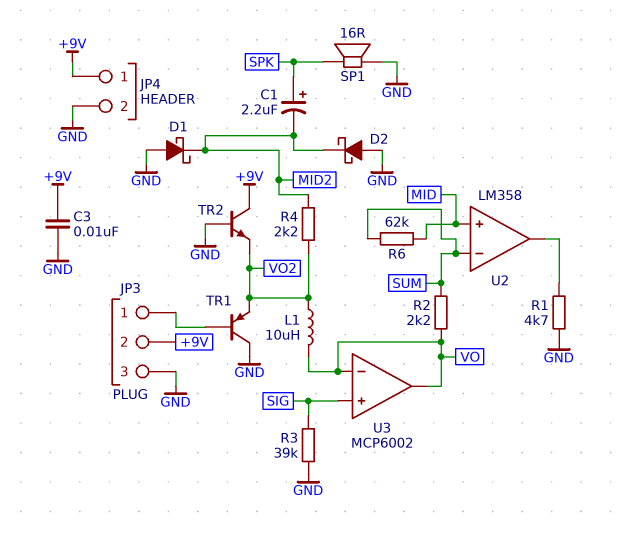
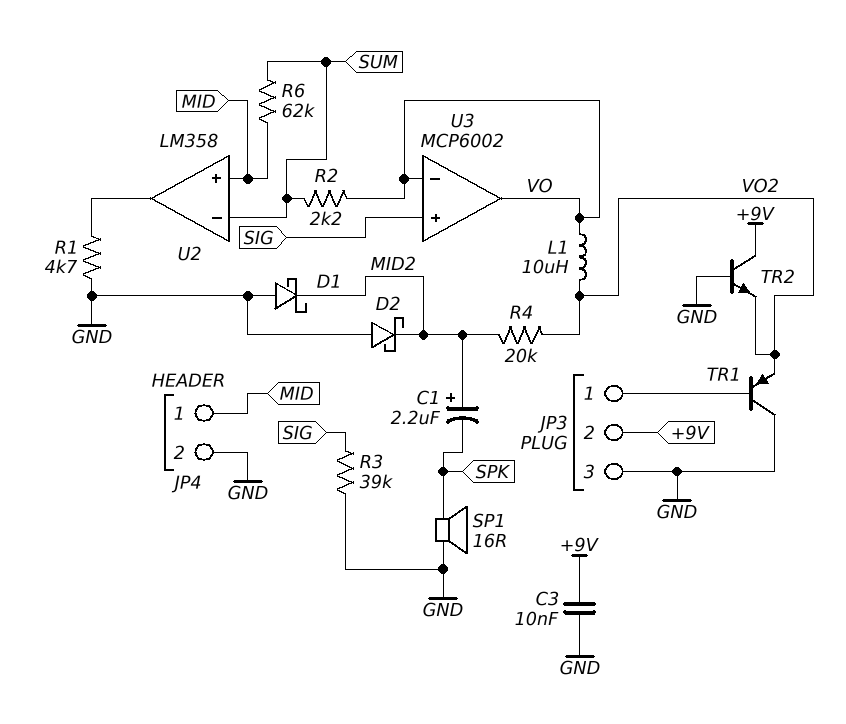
C1: 2.2uF (plus SPK, minus MID2) -> 2.2uF (plus MID2, minus SPK)
JP4 pin 1: +9V -> MID
R4: 2.2k (MID2, VO2) -> 20k (MID2, VO2)

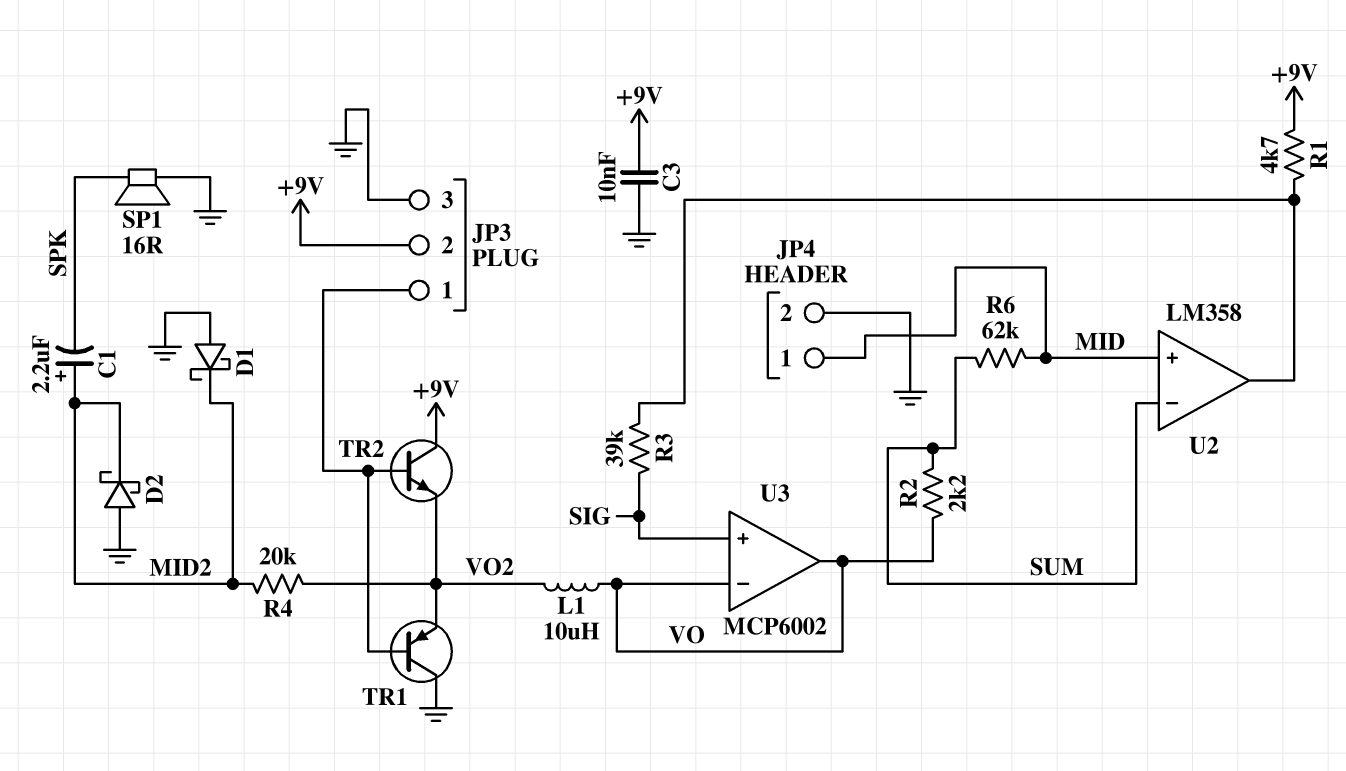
R1: 4.7k (GND, U2/out) -> 4.7k (+9V, U2/out)
R3: 39k (GND, SIG) -> 39k (SIG, U2/out)
TR2: NPN (B GND, C +9V, E VO2) -> NPN (B JP3/1, C +9V, E VO2)

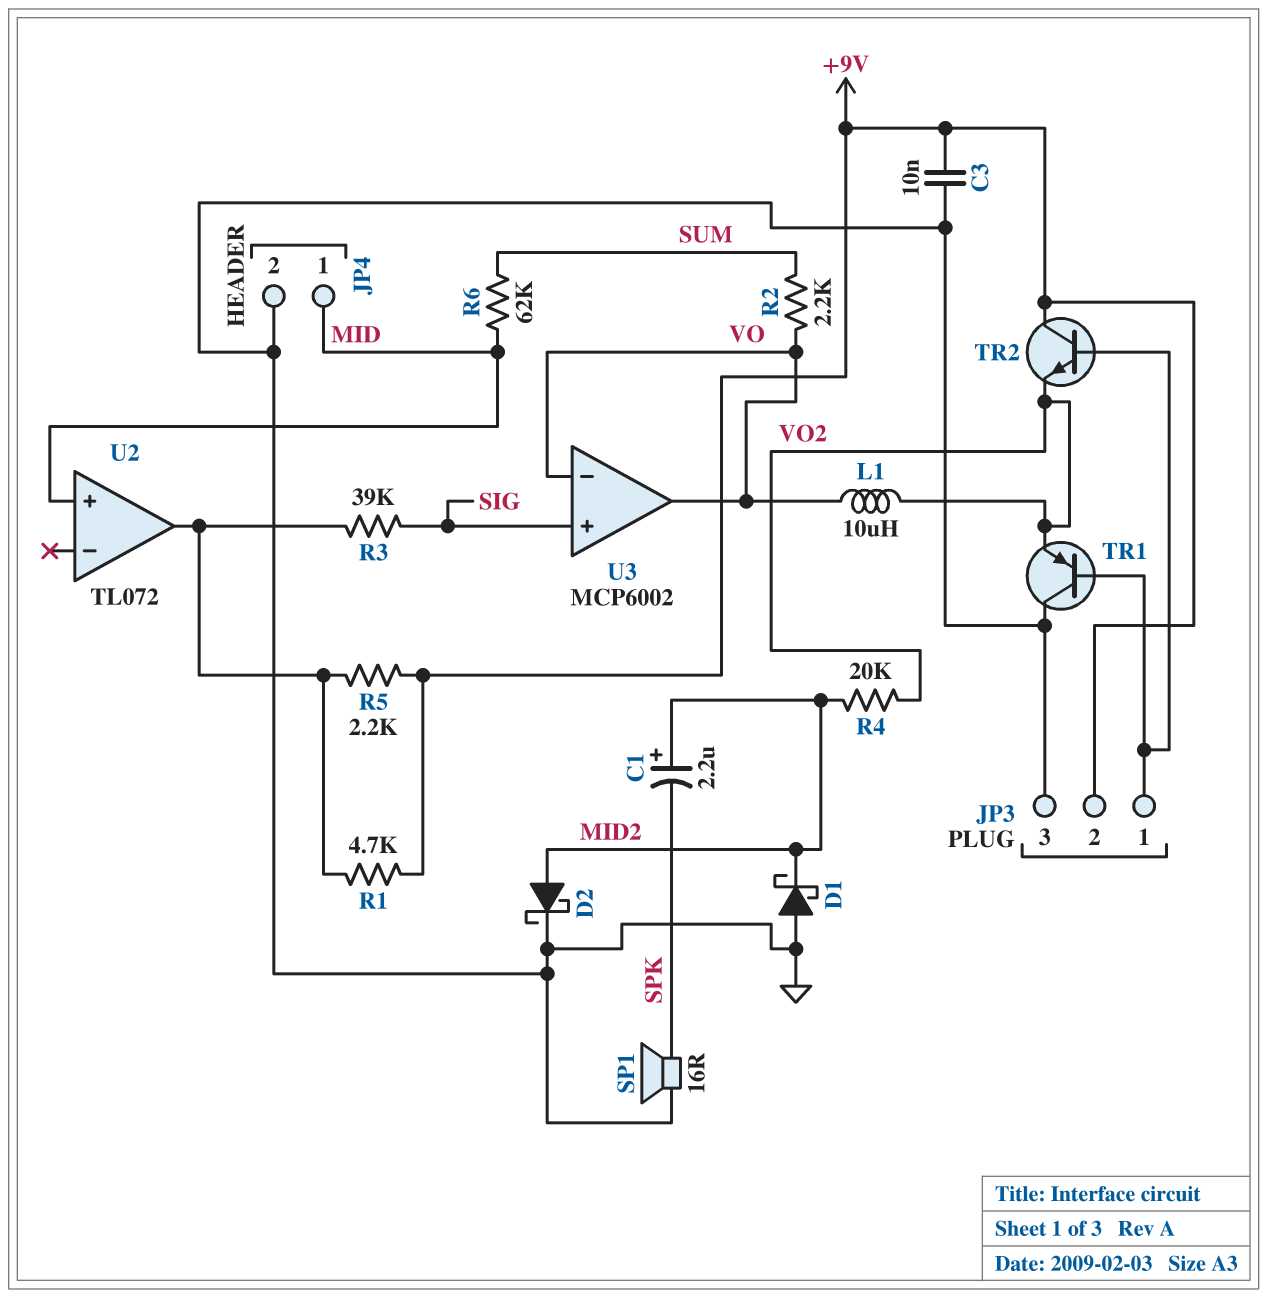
D2: schottky (A GND, K MID2) -> schottky (A MID2, K GND)
R5: none -> 2.2k (+9V, U2/out)
U2: LM358 -> TL072
U2 pin in-: SUM -> none

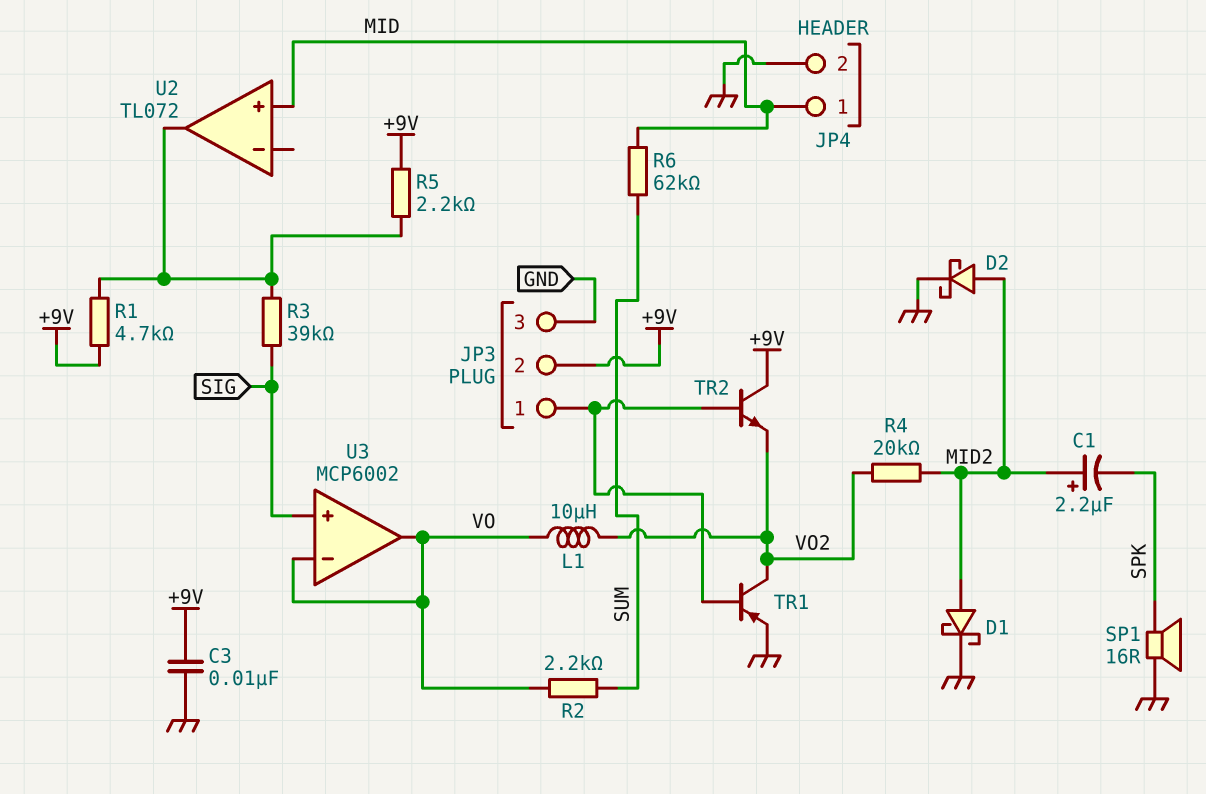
D1: schottky (A GND, K MID2) -> schottky (A MID2, K GND)
TR1: PNP (B JP3/1, C GND, E VO2) -> PNP (B JP3/1, C VO2, E GND)

